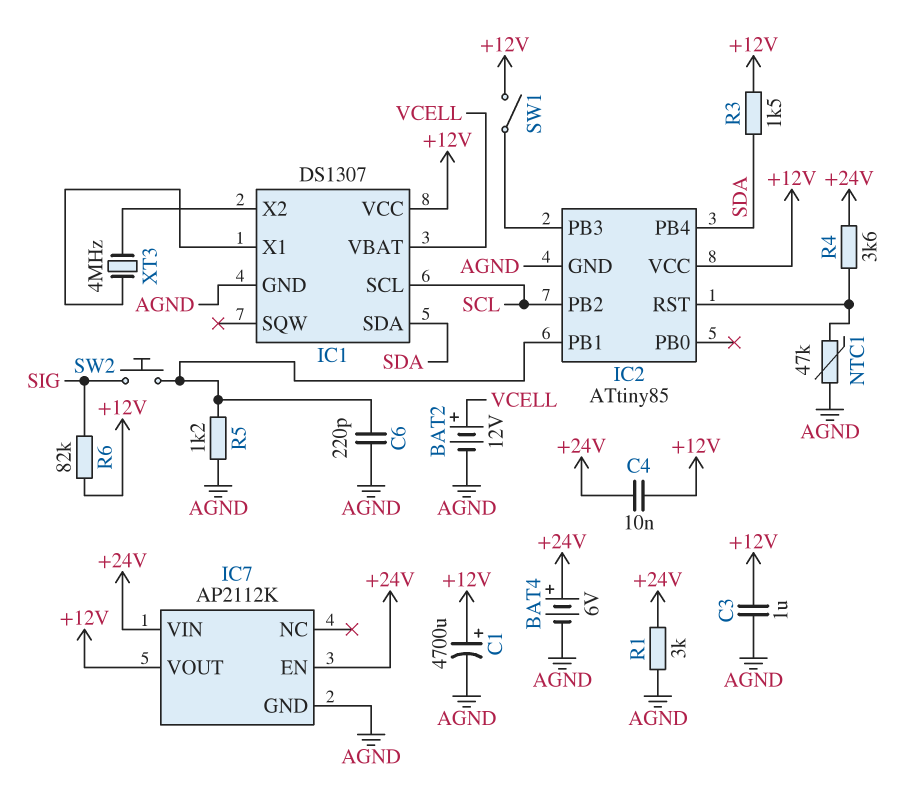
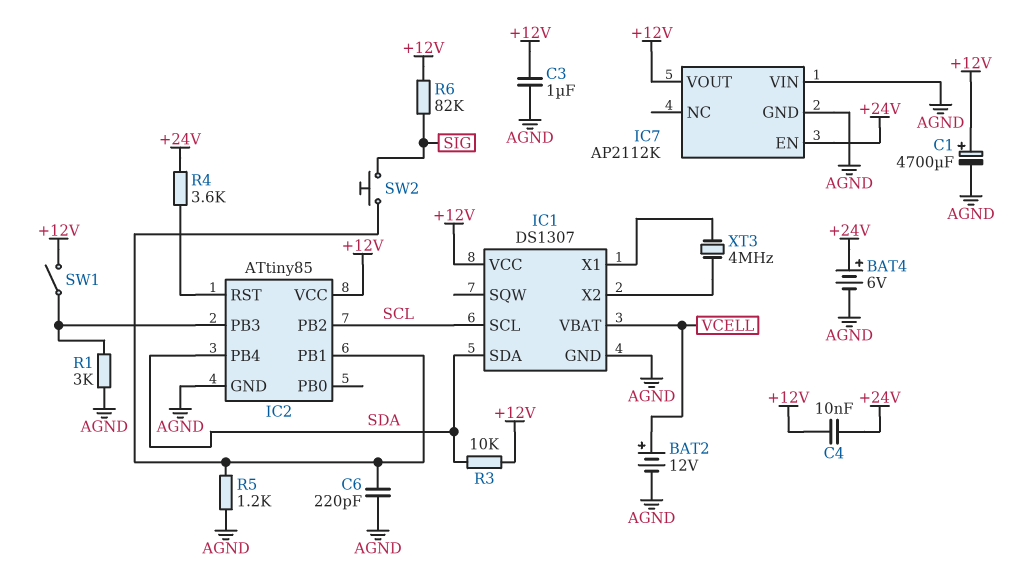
IC7 pin VIN: +24V -> AGND
NTC1: 47k (AGND, IC2/RST) -> none
R1: 3k (+24V, AGND) -> 3k (AGND, IC2/PB3)
R3: 1.5k (+12V, SDA) -> 10k (+12V, SDA)

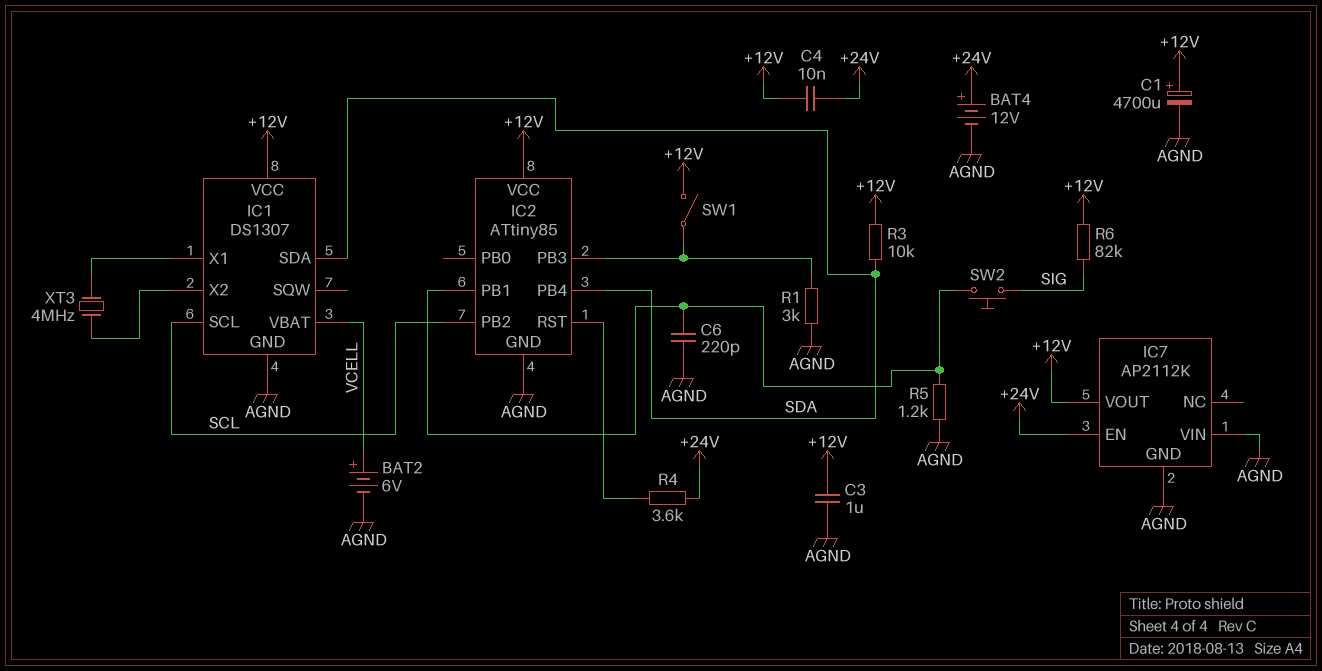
BAT2: 12V (plus VCELL, minus AGND) -> 6V (plus VCELL, minus AGND)
BAT4: 6V (plus +24V, minus AGND) -> 12V (plus +24V, minus AGND)

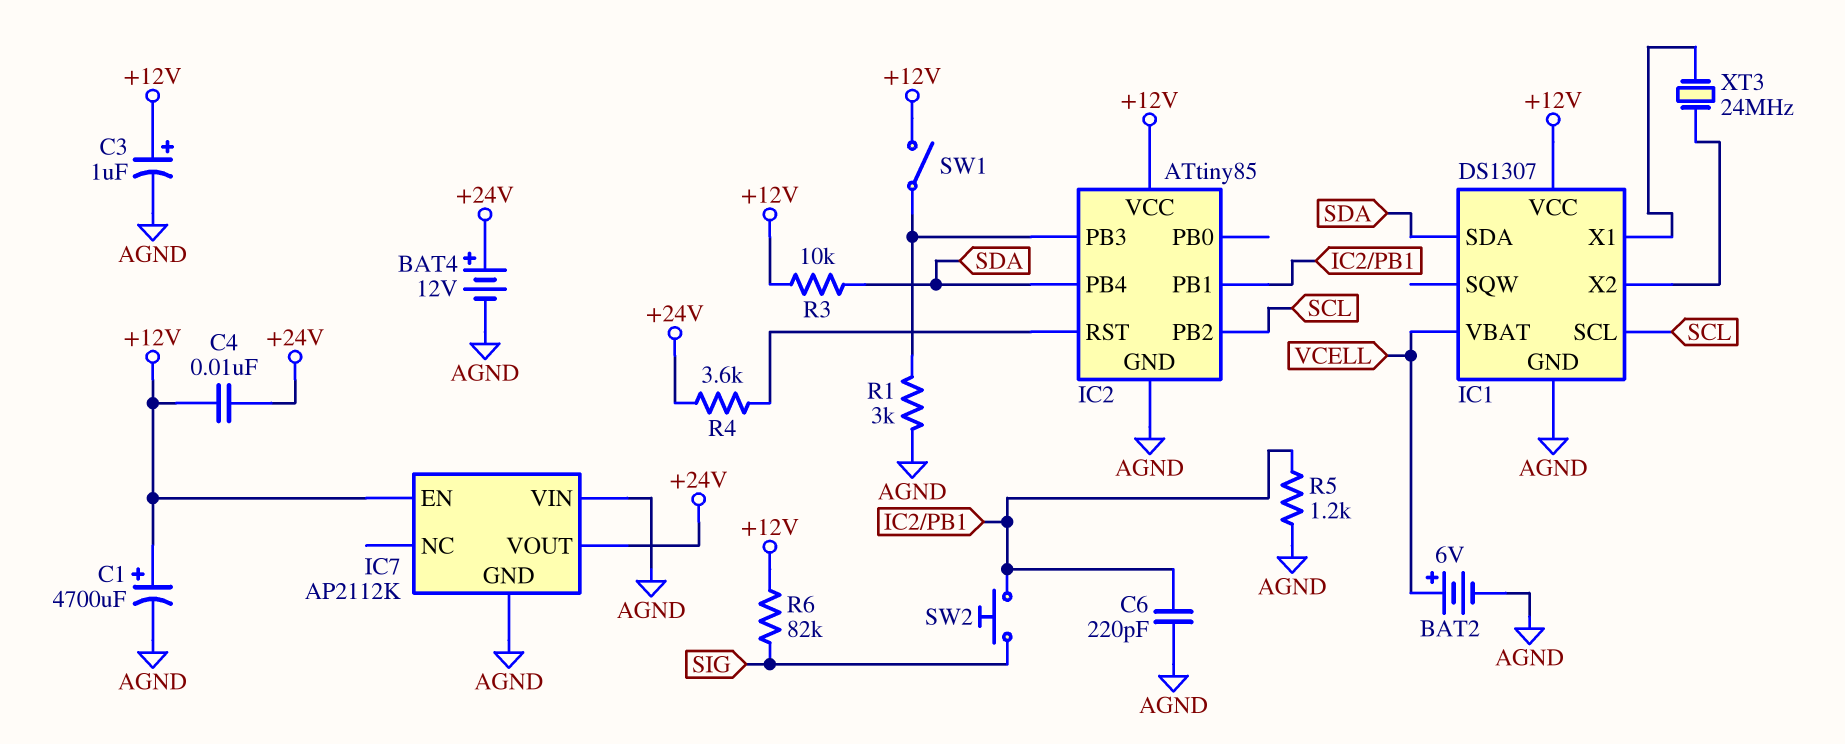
C3: 1uF (+12V, AGND) -> 1uF (plus +12V, minus AGND)
IC7 pin EN: +24V -> +12V
IC7 pin VOUT: +12V -> +24V
XT3: 4MHz (IC1/X1, IC1/X2) -> 24MHz (IC1/X1, IC1/X2)

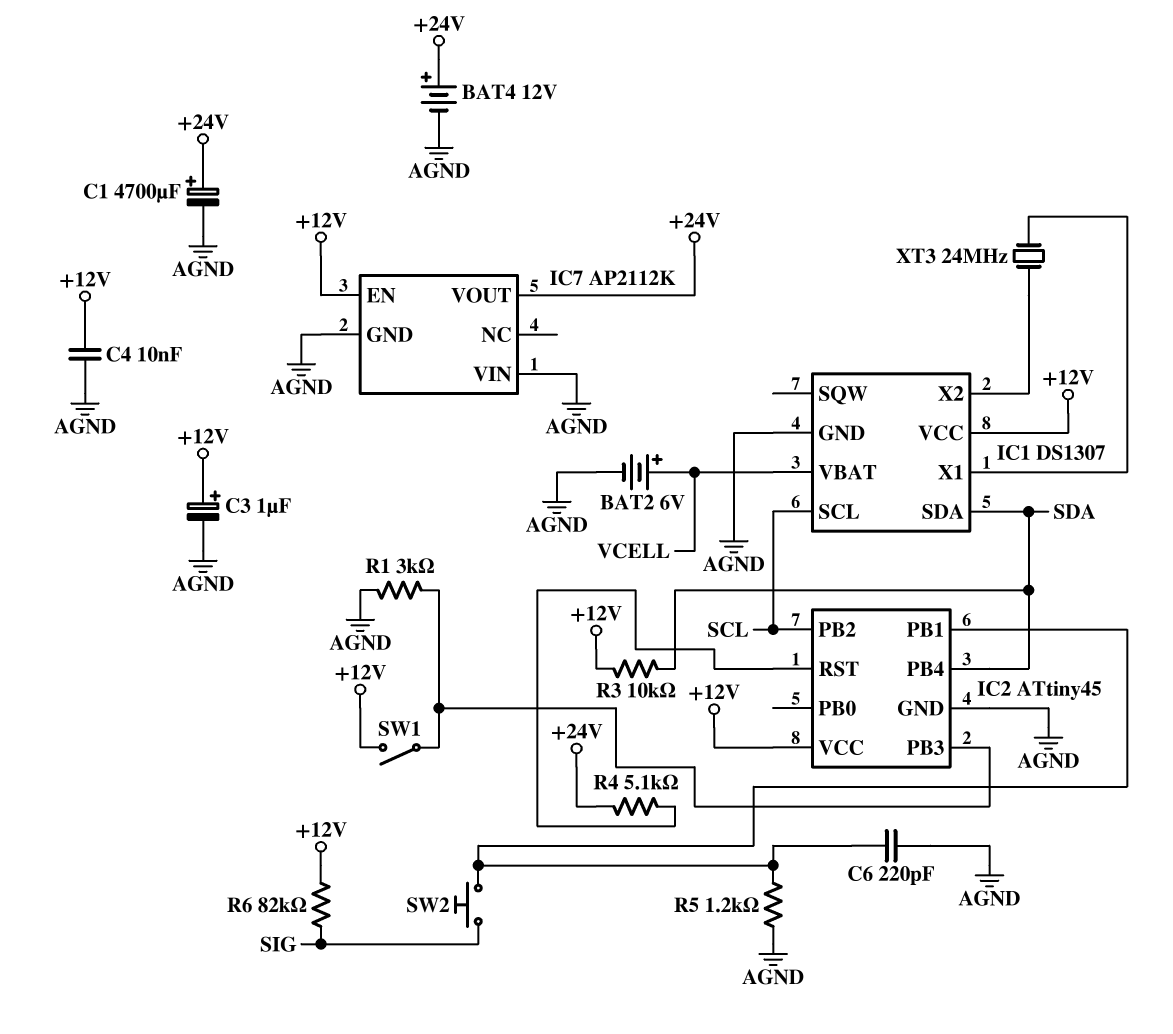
C1: 4700uF (plus +12V, minus AGND) -> 4700uF (plus +24V, minus AGND)
C4: 10nF (+12V, +24V) -> 10nF (+12V, AGND)
IC2: ATtiny85 -> ATtiny45
R4: 3.6k (+24V, IC2/RST) -> 5.1k (+24V, IC2/RST)

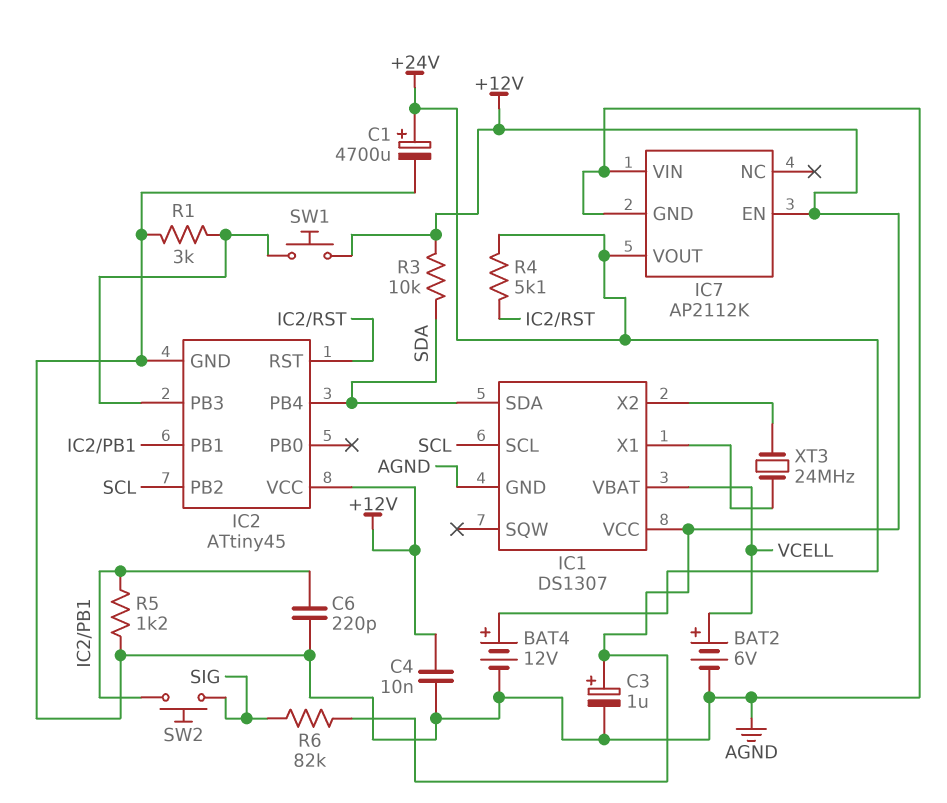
SW1: switch (+12V, IC2/PB3) -> button (+12V, IC2/PB3)

